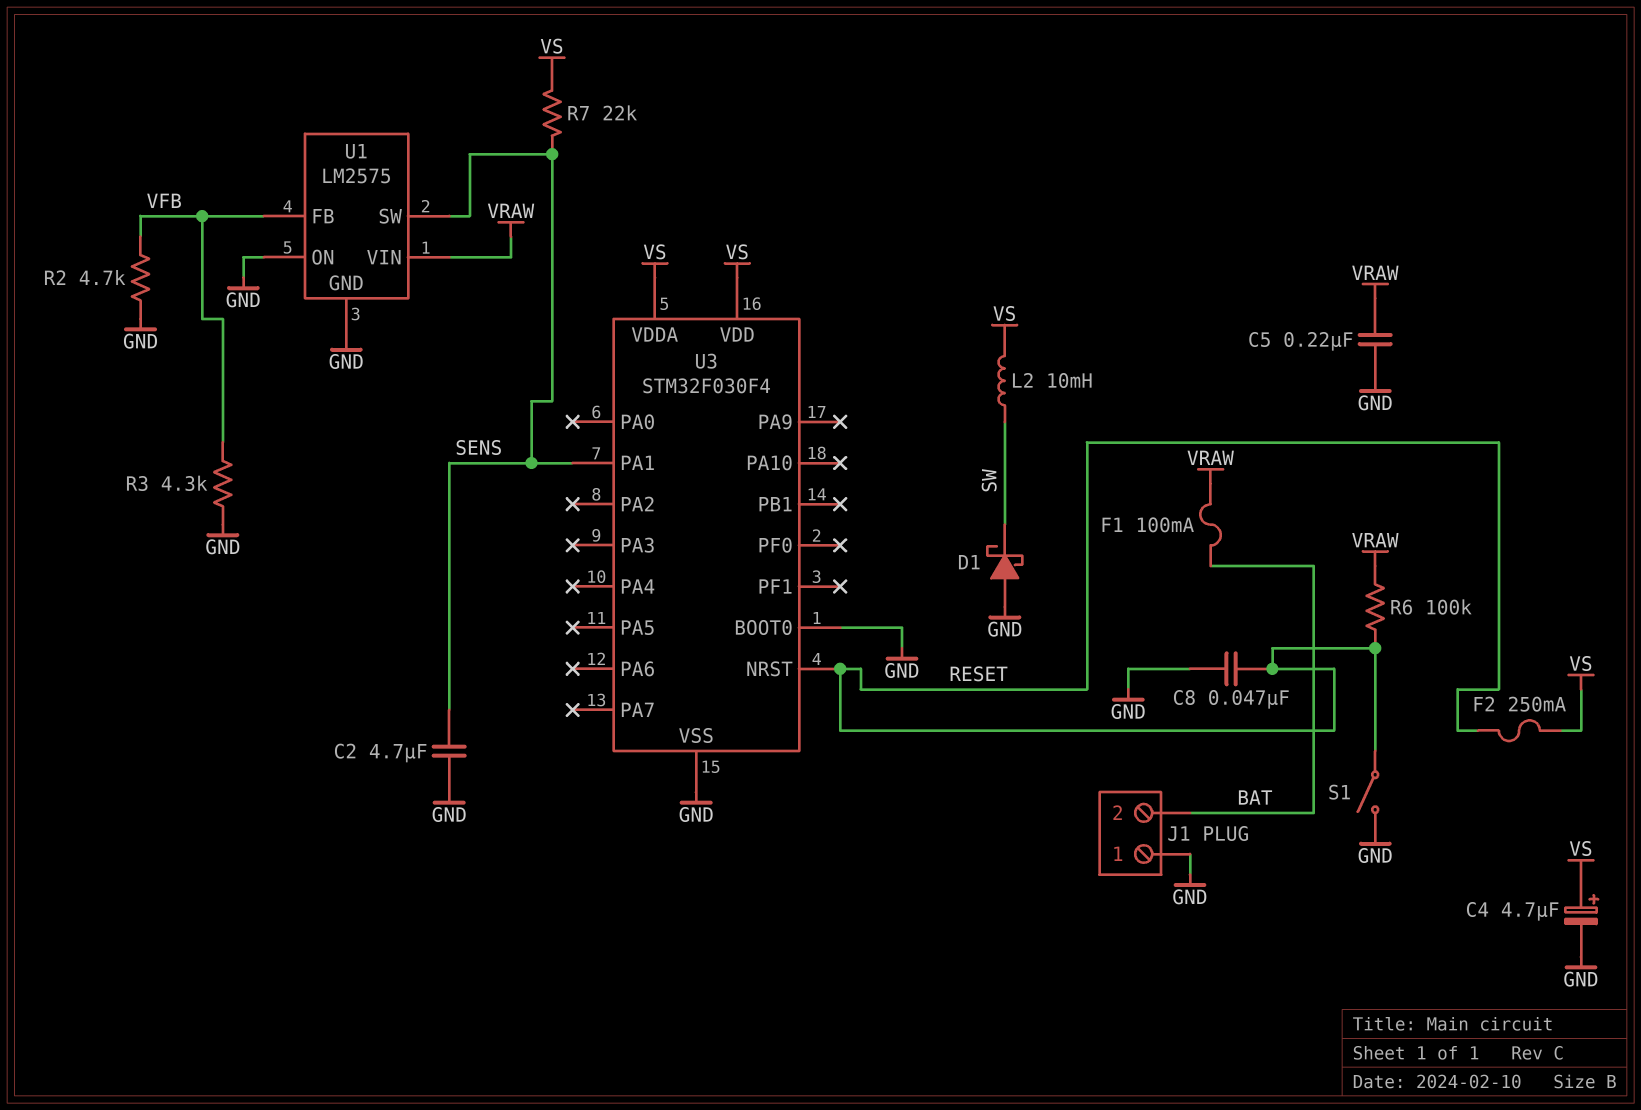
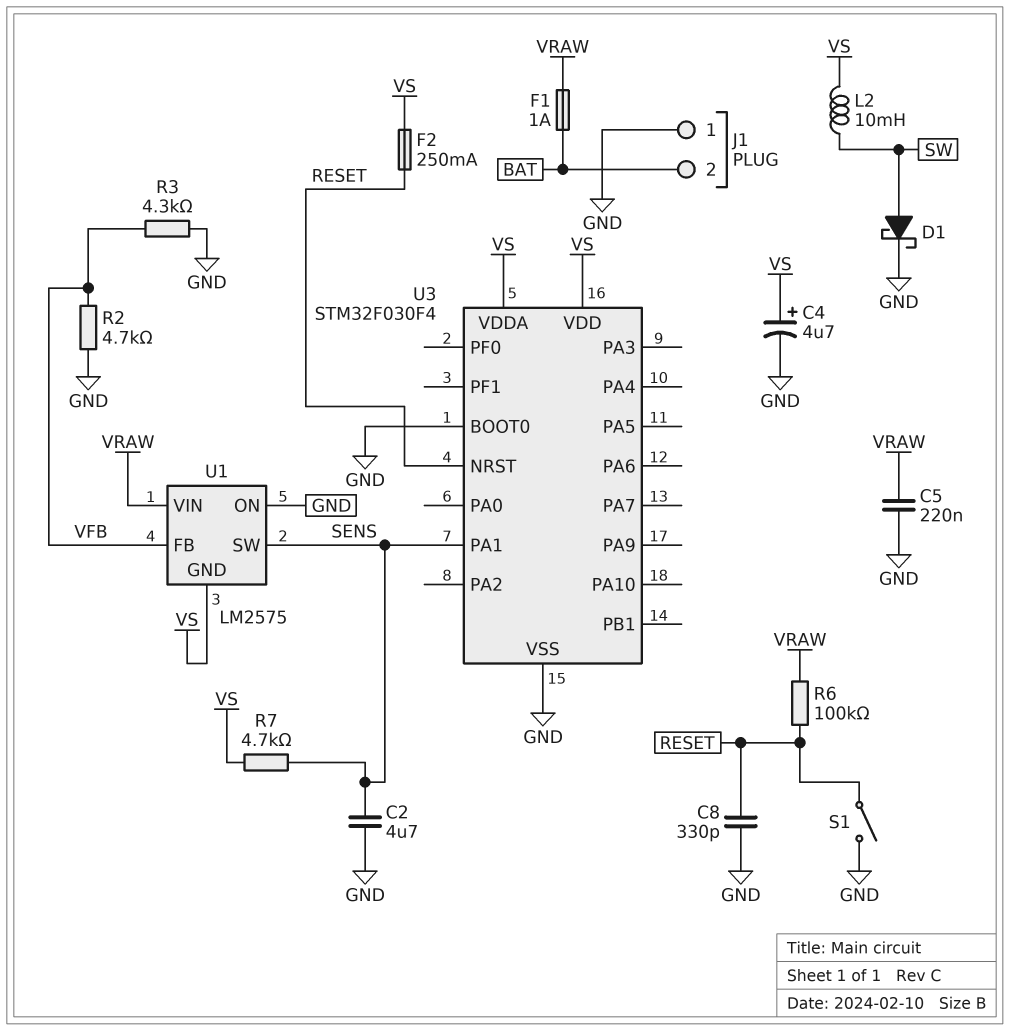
C8: 47nF (GND, RESET) -> 330pF (GND, RESET)
D1: schottky (A GND, K SW) -> schottky (A SW, K GND)
F1: 100mA (BAT, VRAW) -> 1A (BAT, VRAW)
R7: 22k (SENS, VS) -> 4.7k (SENS, VS)
U1 pin GND: GND -> VS

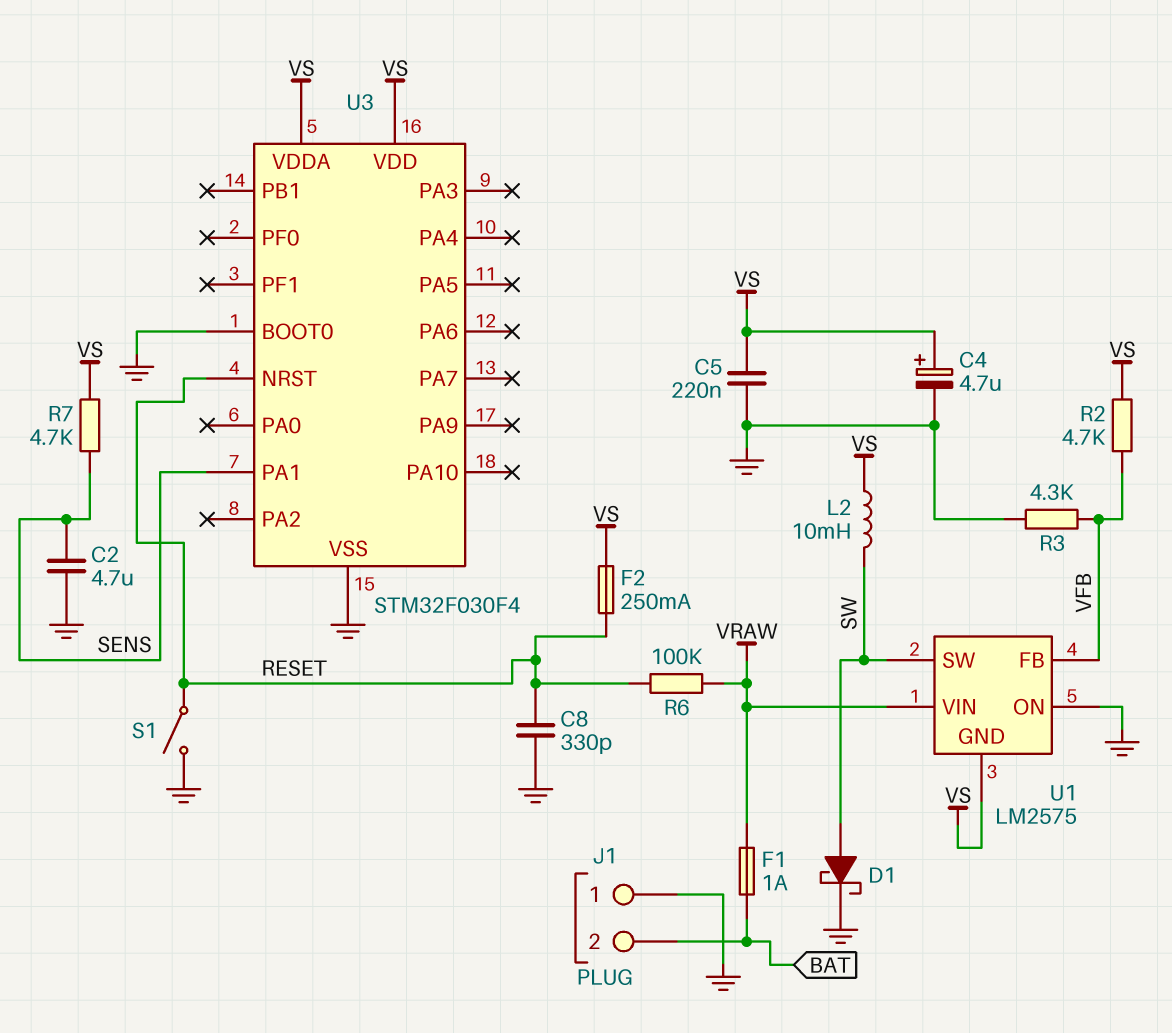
C5: 220nF (GND, VRAW) -> 220nF (GND, VS)
R2: 4.7k (GND, VFB) -> 4.7k (VFB, VS)
U1 pin SW: SENS -> SW

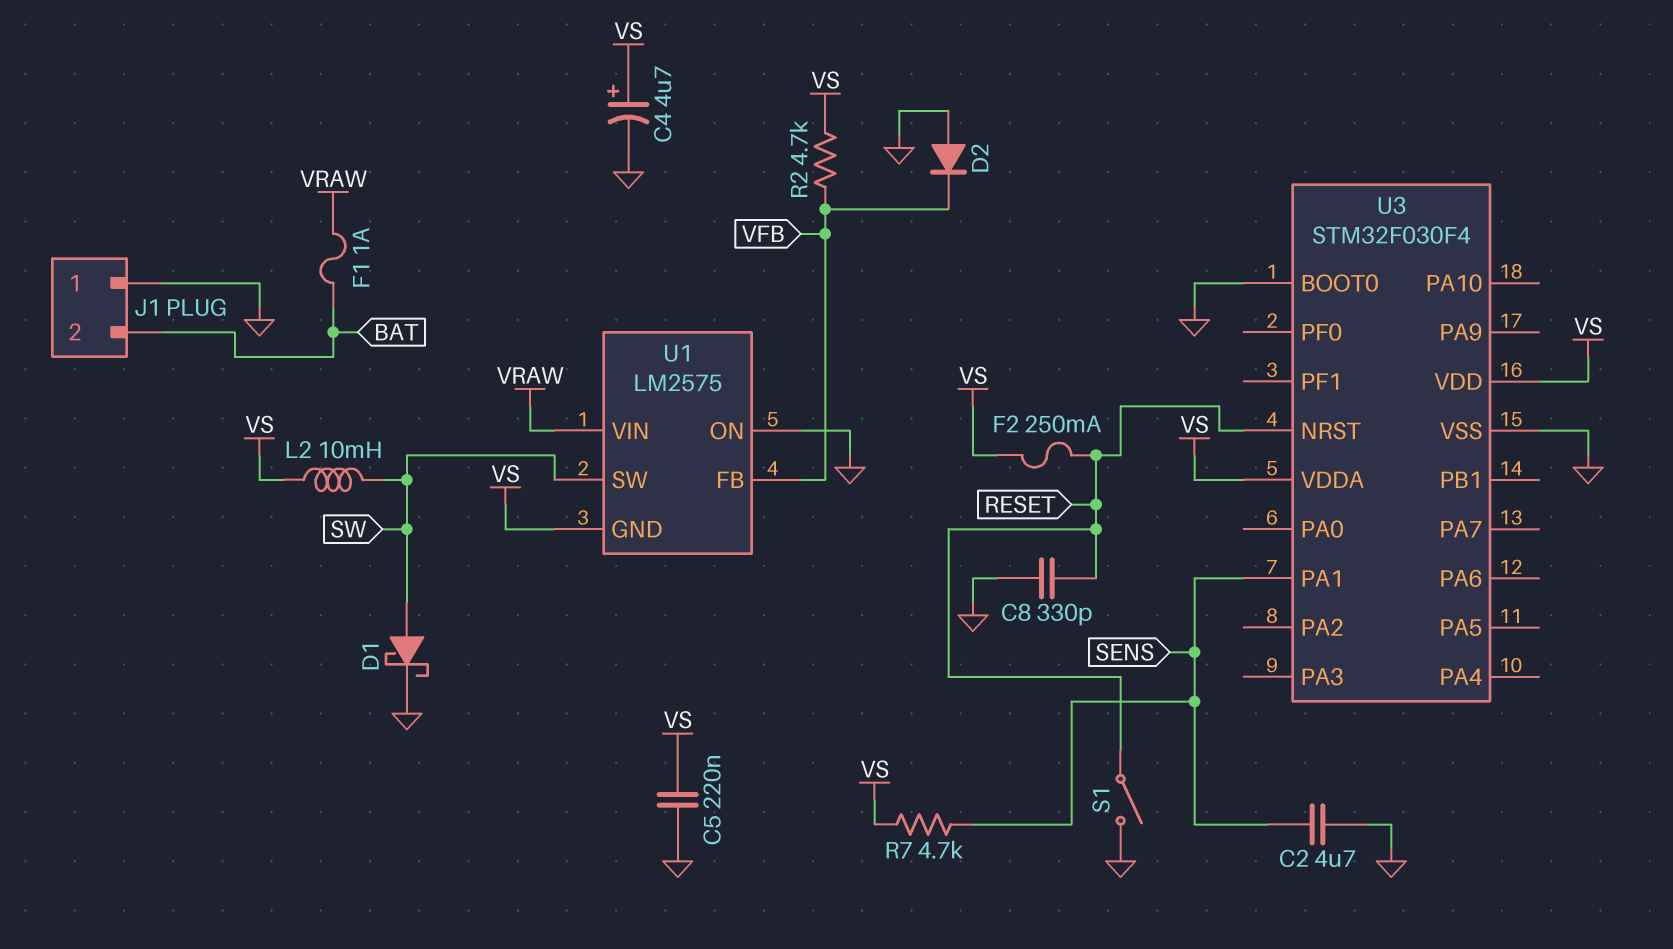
D2: none -> diode (A GND, K VFB)
R3: 4.3k (GND, VFB) -> none
R6: 100k (RESET, VRAW) -> none

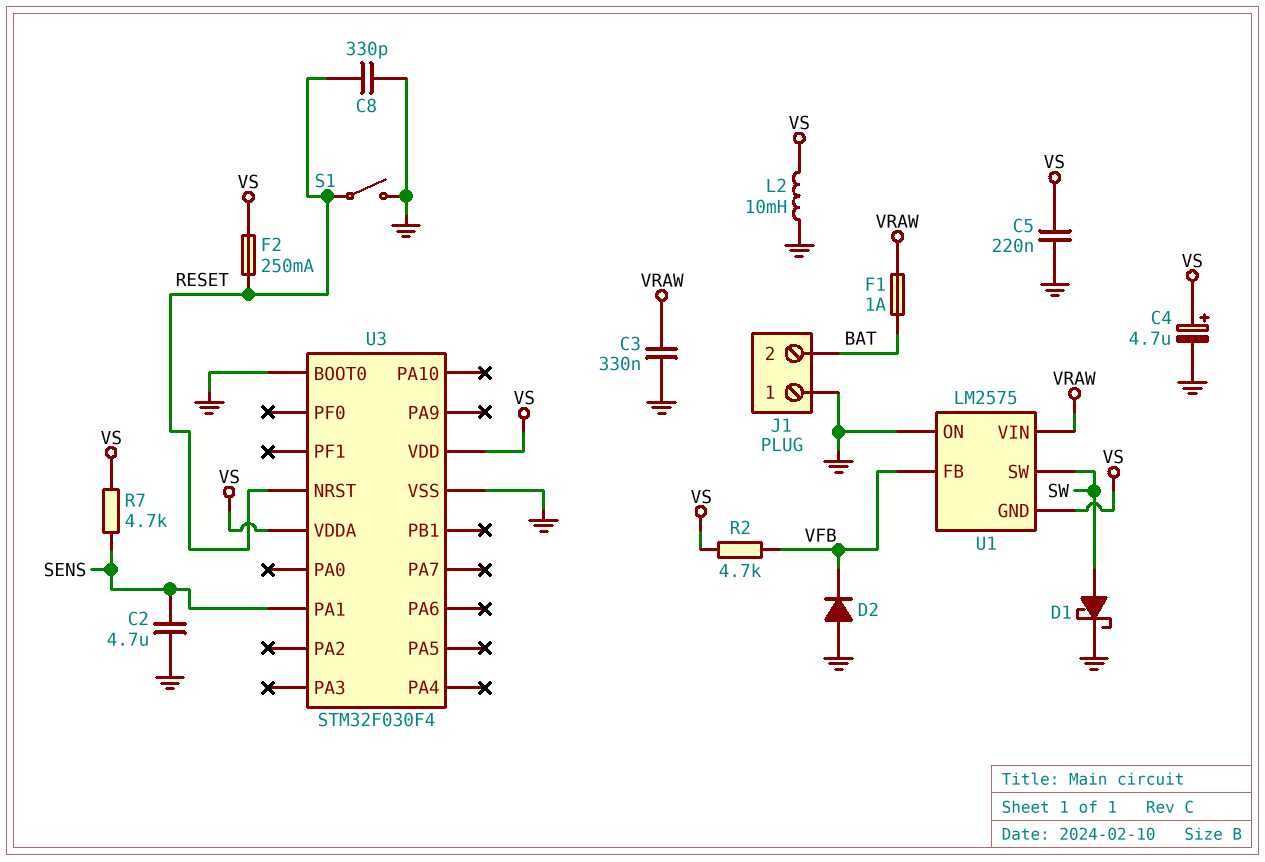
C3: none -> 330nF (GND, VRAW)
L2: 10mH (SW, VS) -> 10mH (GND, VS)

